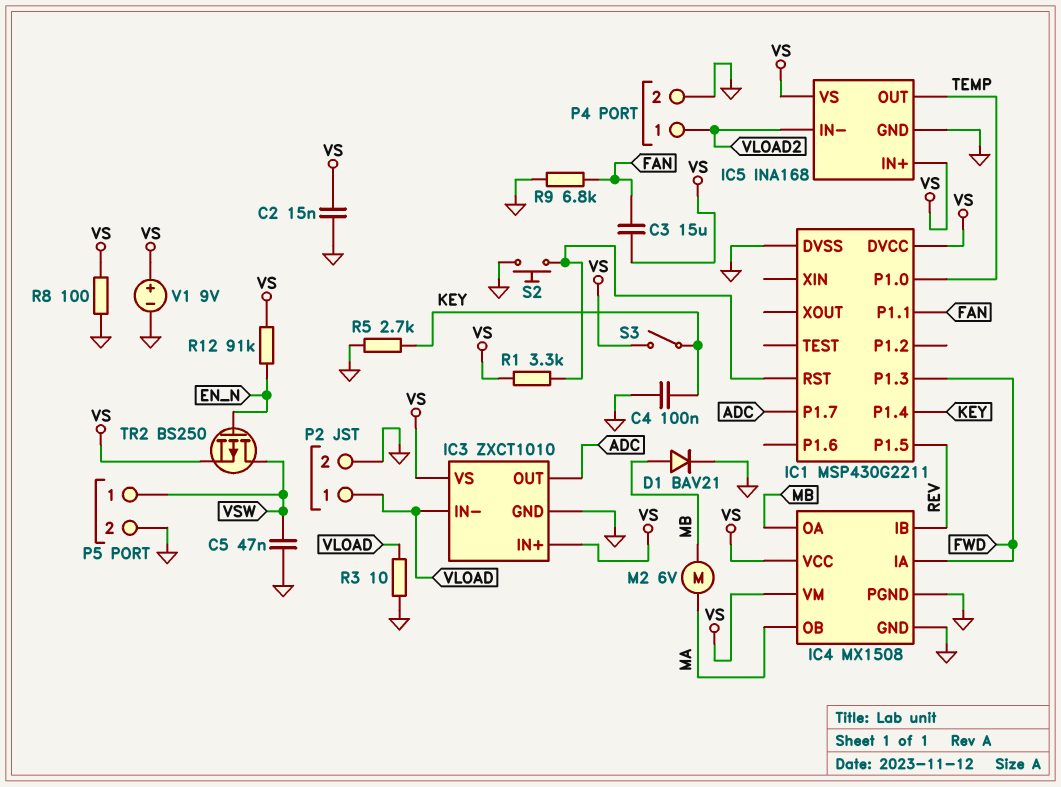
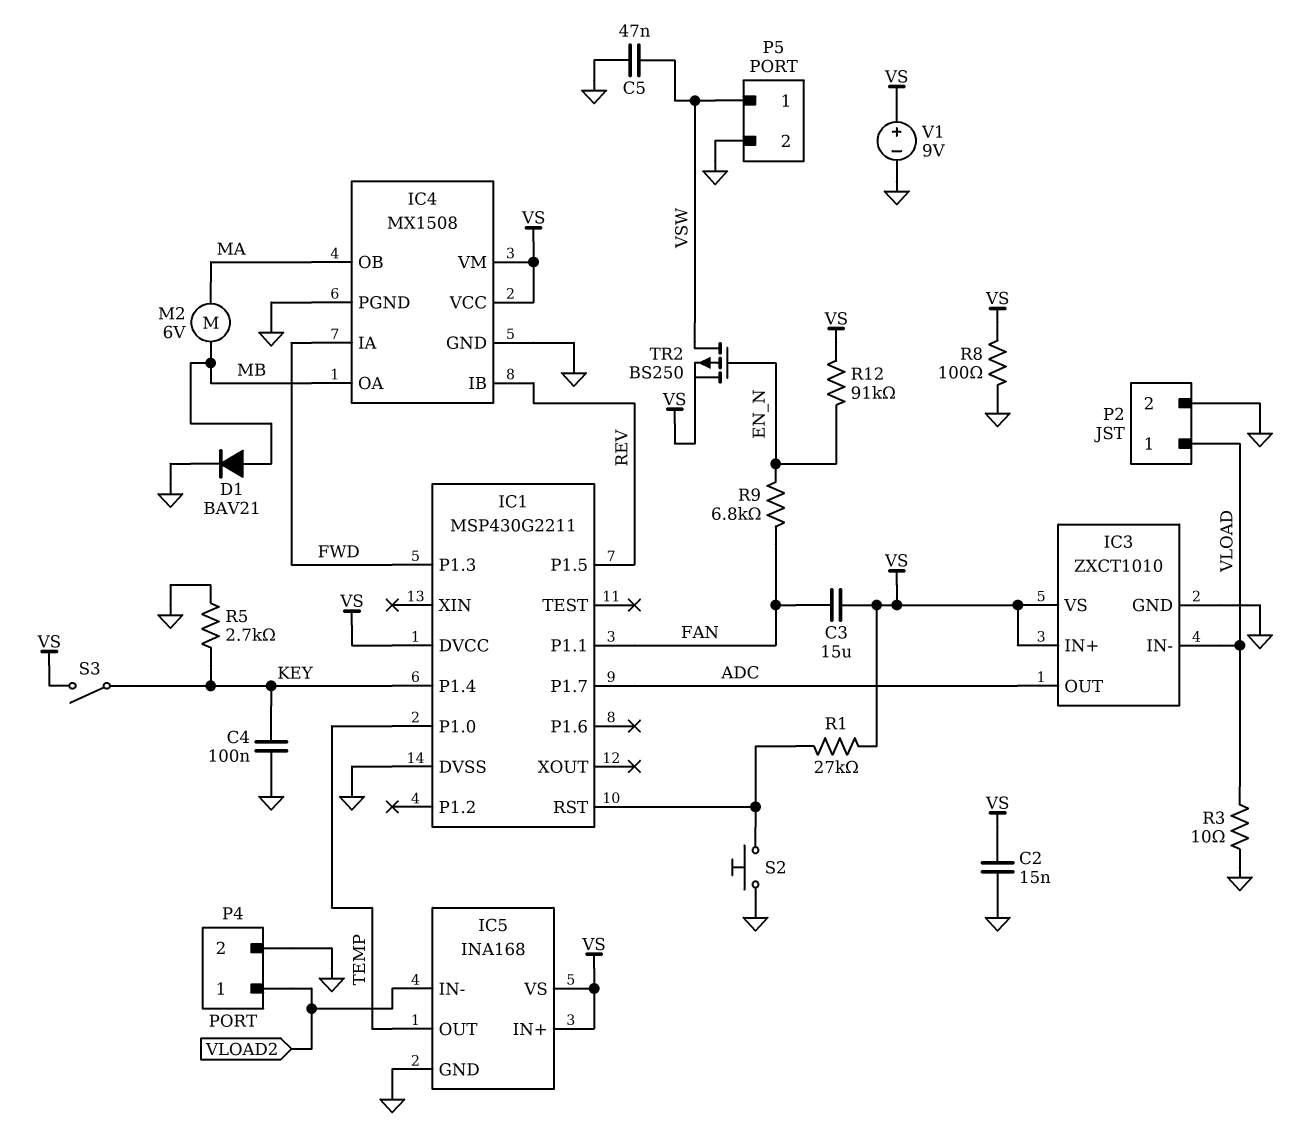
R1: 3.3k (IC1/RST, VS) -> 27k (IC1/RST, VS)
R9: 6.8k (FAN, GND) -> 6.8k (EN_N, FAN)

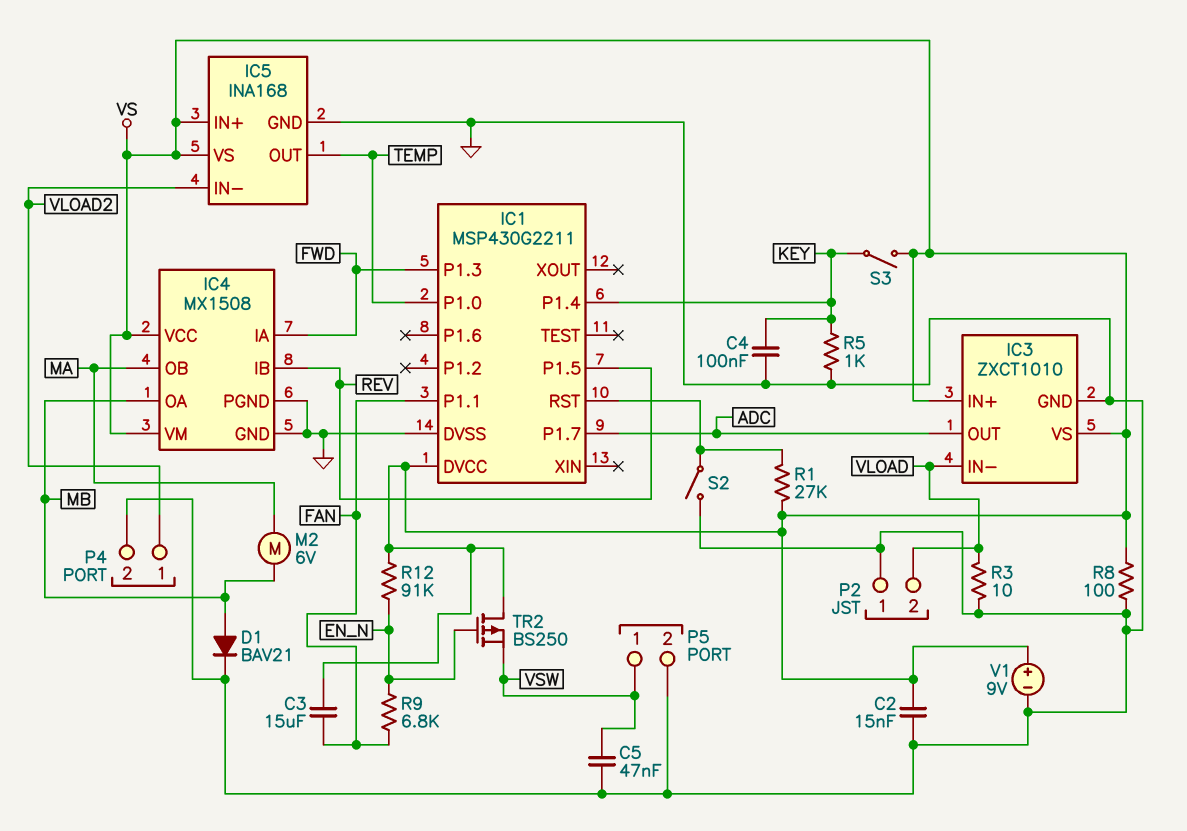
P2 pin 1: VLOAD -> GND
P2 pin 2: GND -> VLOAD
R5: 2.7k (GND, KEY) -> 1k (GND, KEY)
S2: button (GND, IC1/RST) -> switch (GND, IC1/RST)
TR2: PMOS BS250 (G EN_N, D VSW, S VS) -> PMOS BS250 (G EN_N, D VS, S VSW)

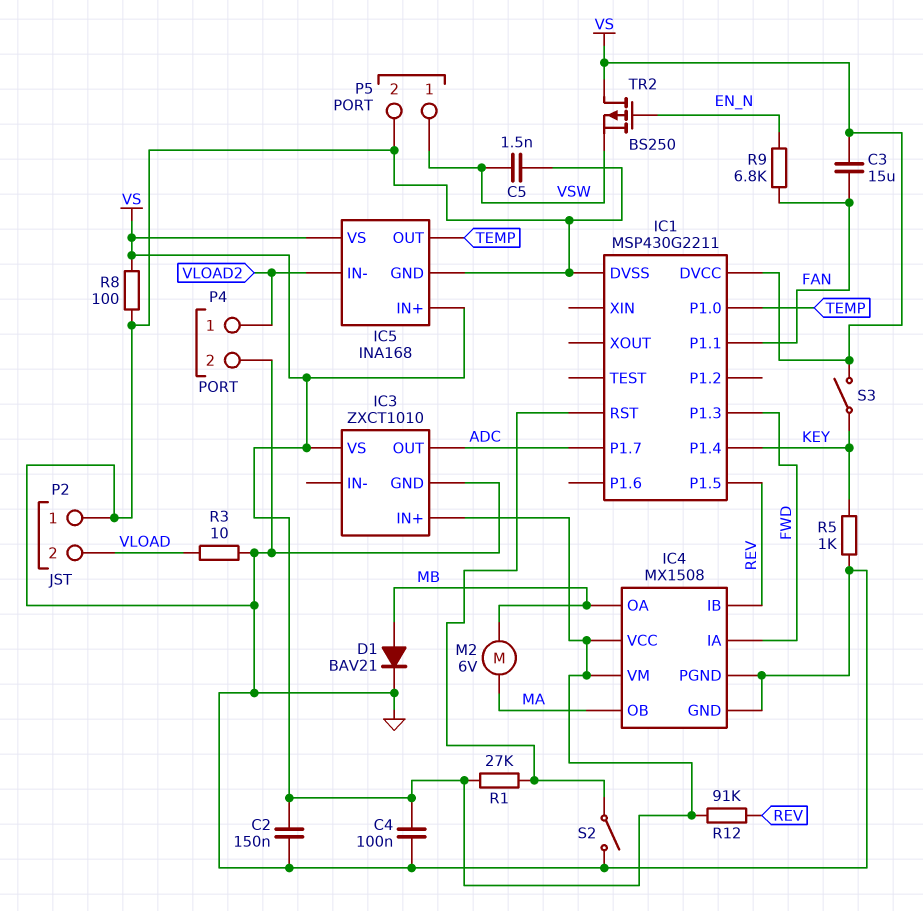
C2: 15nF (GND, VS) -> 150nF (GND, VS)
C4: 100nF (GND, KEY) -> 100nF (GND, VS)
C5: 47nF (GND, VSW) -> 1.5nF (GND, VSW)
IC3 pin IN-: VLOAD -> none
R12: 91k (EN_N, VS) -> 91k (REV, VS)
V1: 9V (plus VS, minus GND) -> none

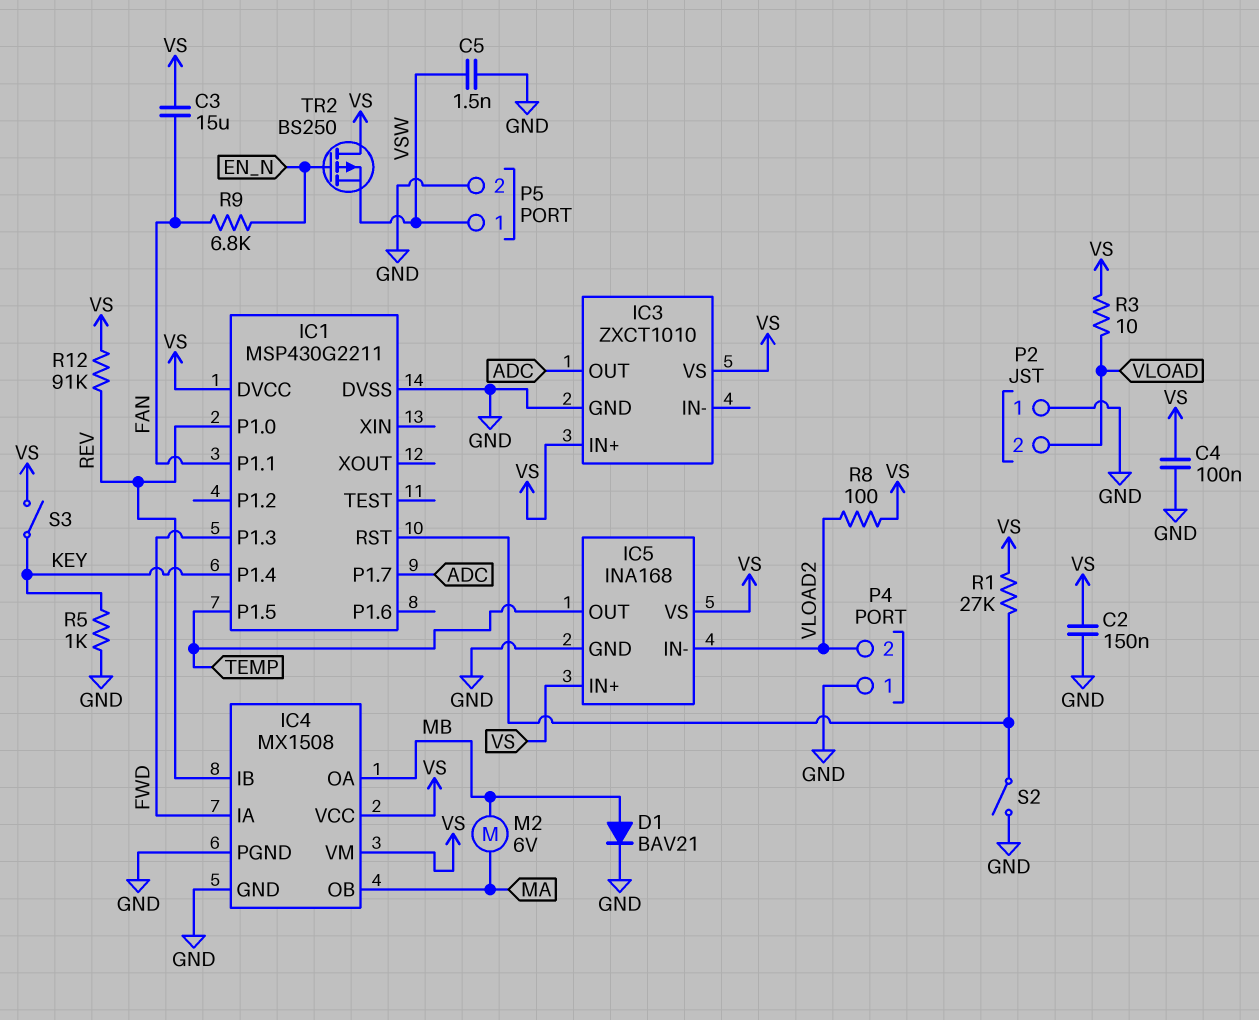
IC1 pin P1.0: TEMP -> REV
IC1 pin P1.5: REV -> TEMP
P4 pin 1: VLOAD2 -> GND
P4 pin 2: GND -> VLOAD2
R3: 10 (GND, VLOAD) -> 10 (VLOAD, VS)
R8: 100 (GND, VS) -> 100 (VLOAD2, VS)

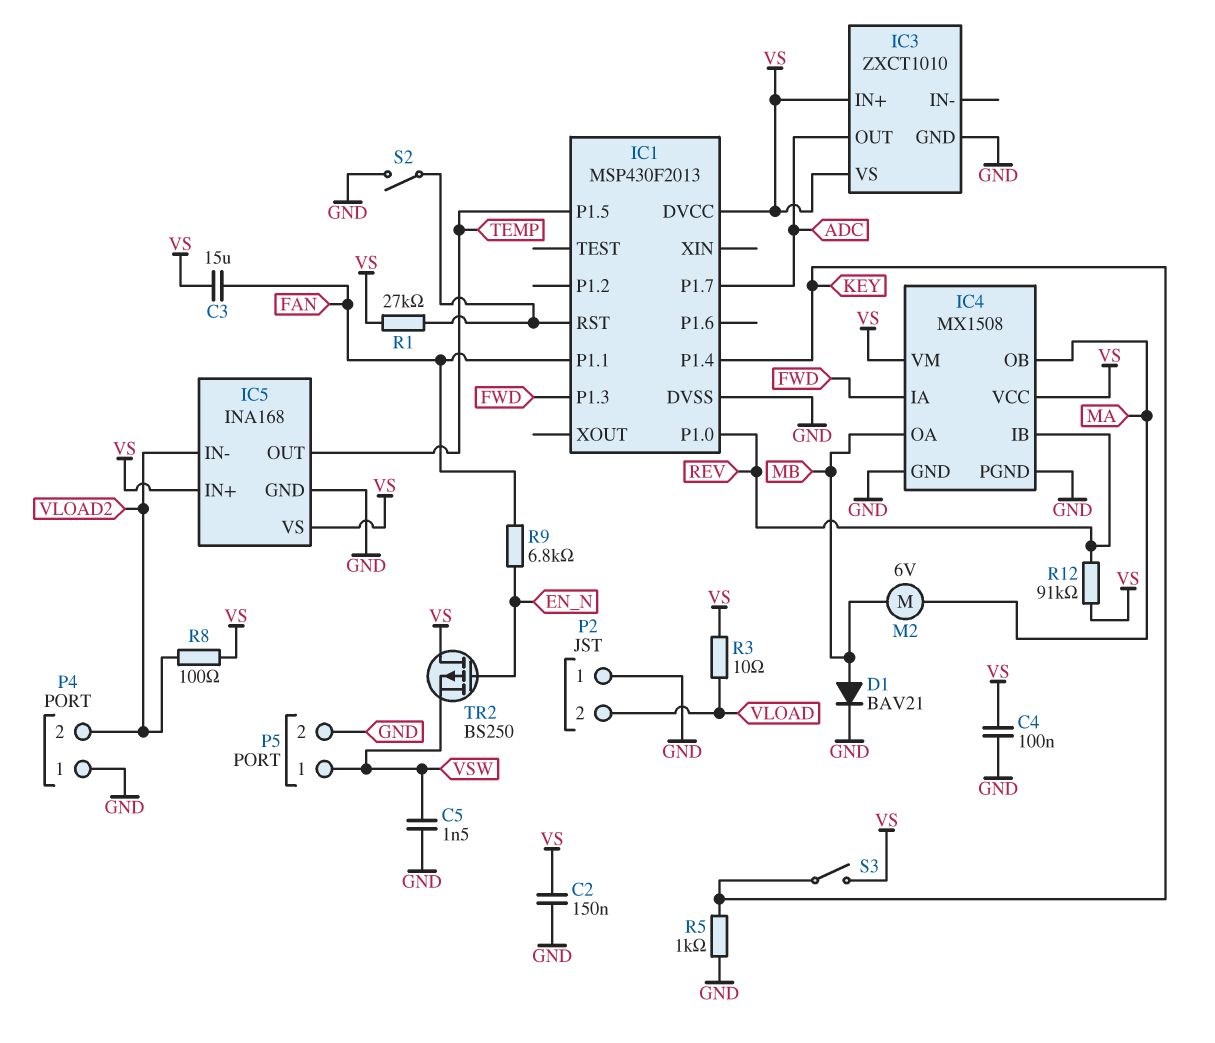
IC1: MSP430G2211 -> MSP430F2013

